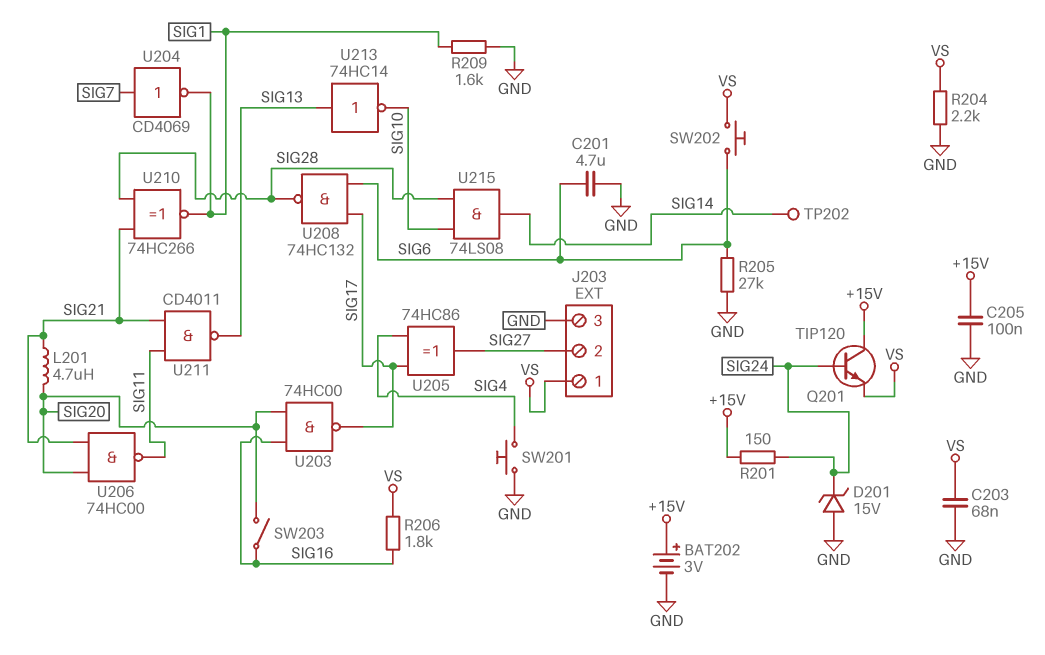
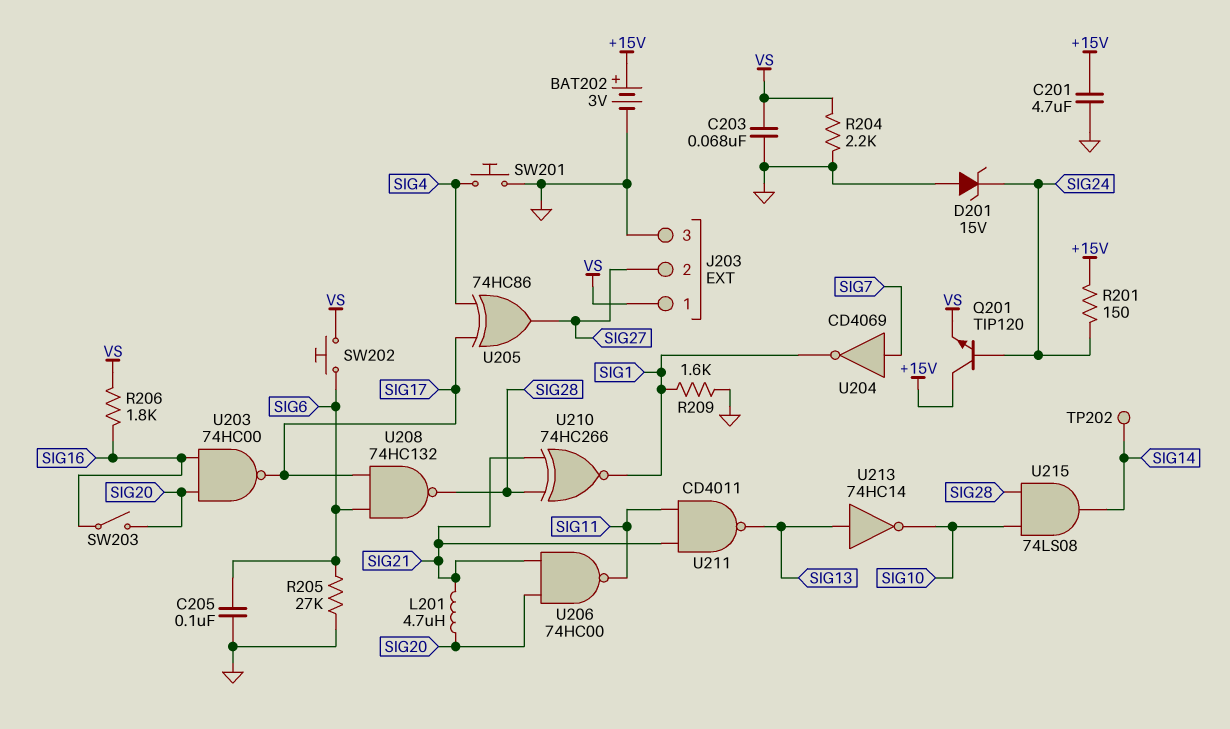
C201: 4.7uF (GND, SIG6) -> 4.7uF (+15V, GND)
C205: 100nF (+15V, GND) -> 100nF (GND, SIG6)

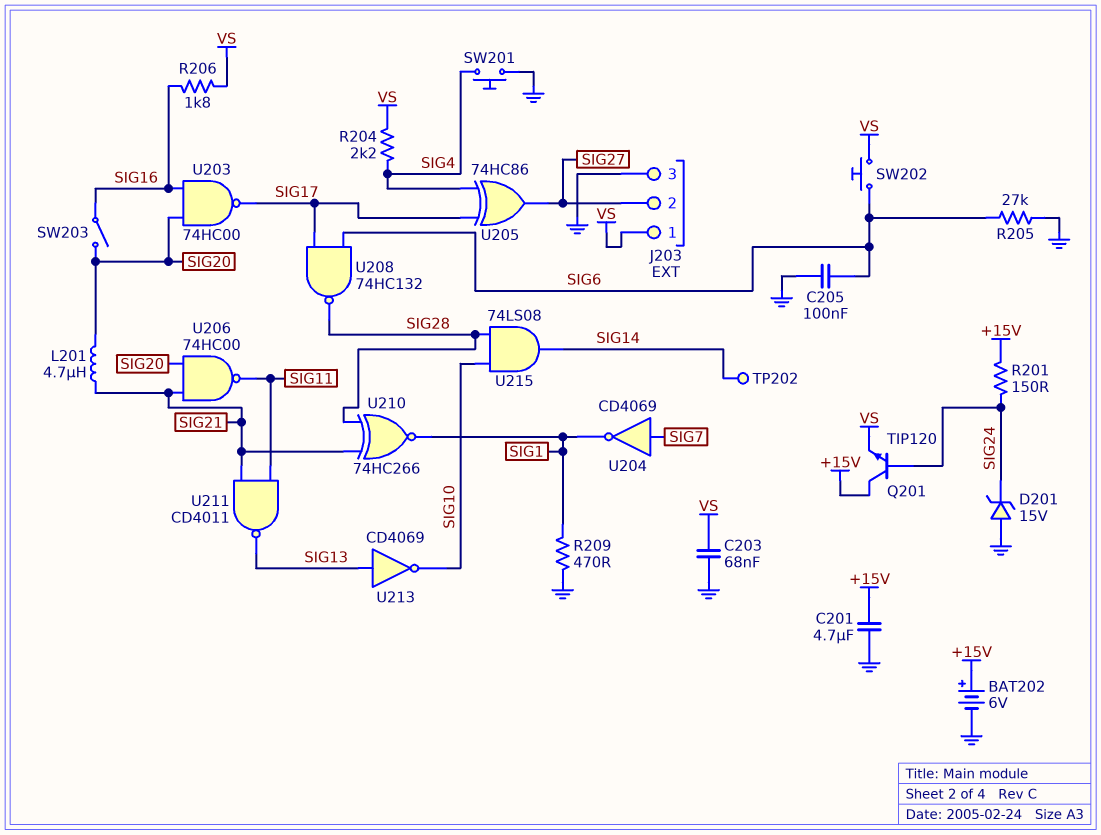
BAT202: 3V (plus +15V, minus GND) -> 6V (plus +15V, minus GND)
R204: 2.2k (GND, VS) -> 2.2k (SIG4, VS)
R209: 1.6k (GND, SIG1) -> 470 (GND, SIG1)
U213: NOT 74HC14 (in SIG13, out SIG10) -> NOT CD4069 (in SIG13, out SIG10)

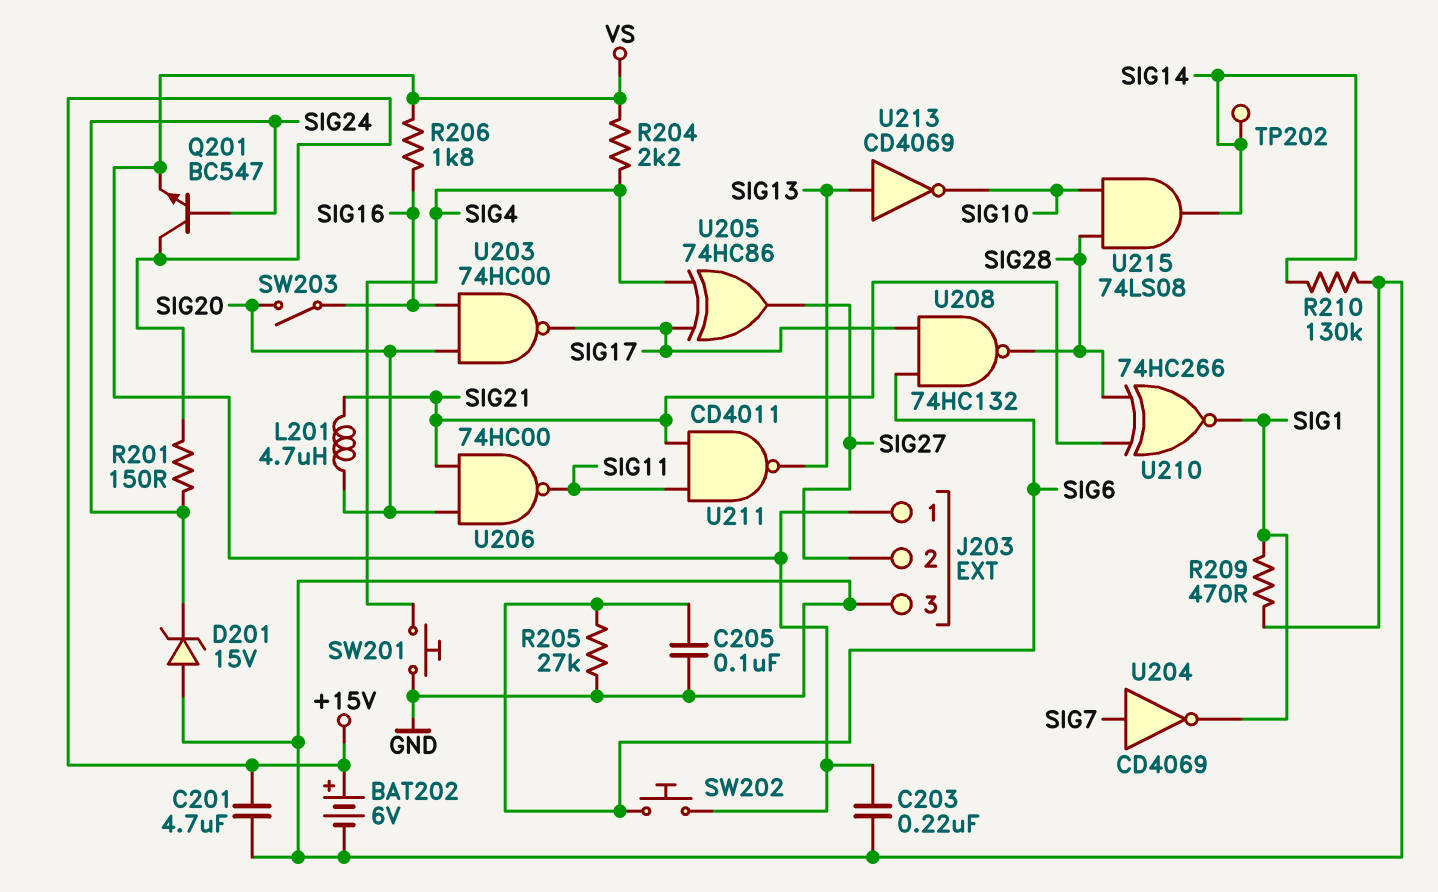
C203: 68nF (GND, VS) -> 220nF (GND, VS)
Q201: NPN TIP120 (B SIG24, C +15V, E VS) -> NPN BC547 (B SIG24, C +15V, E VS)
R210: none -> 130k (GND, SIG14)

